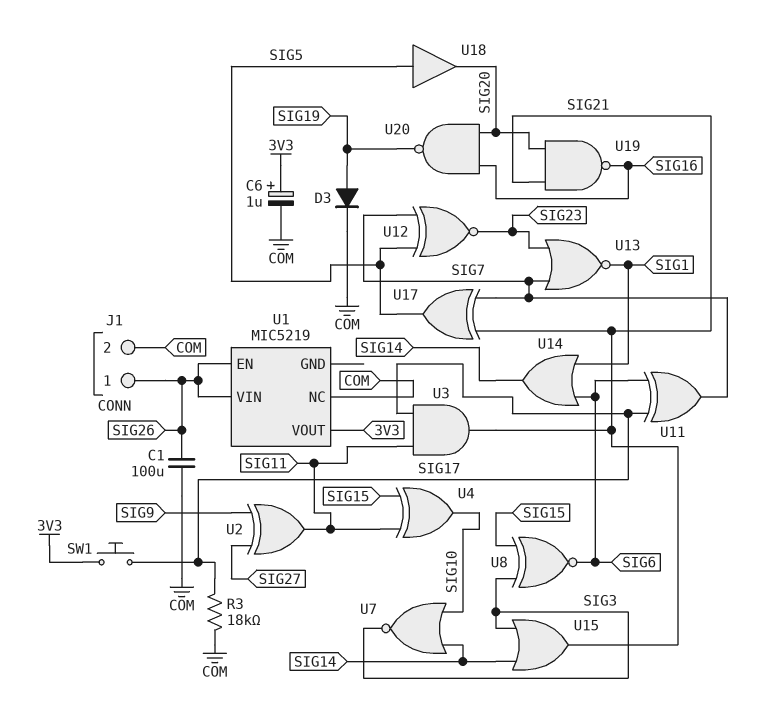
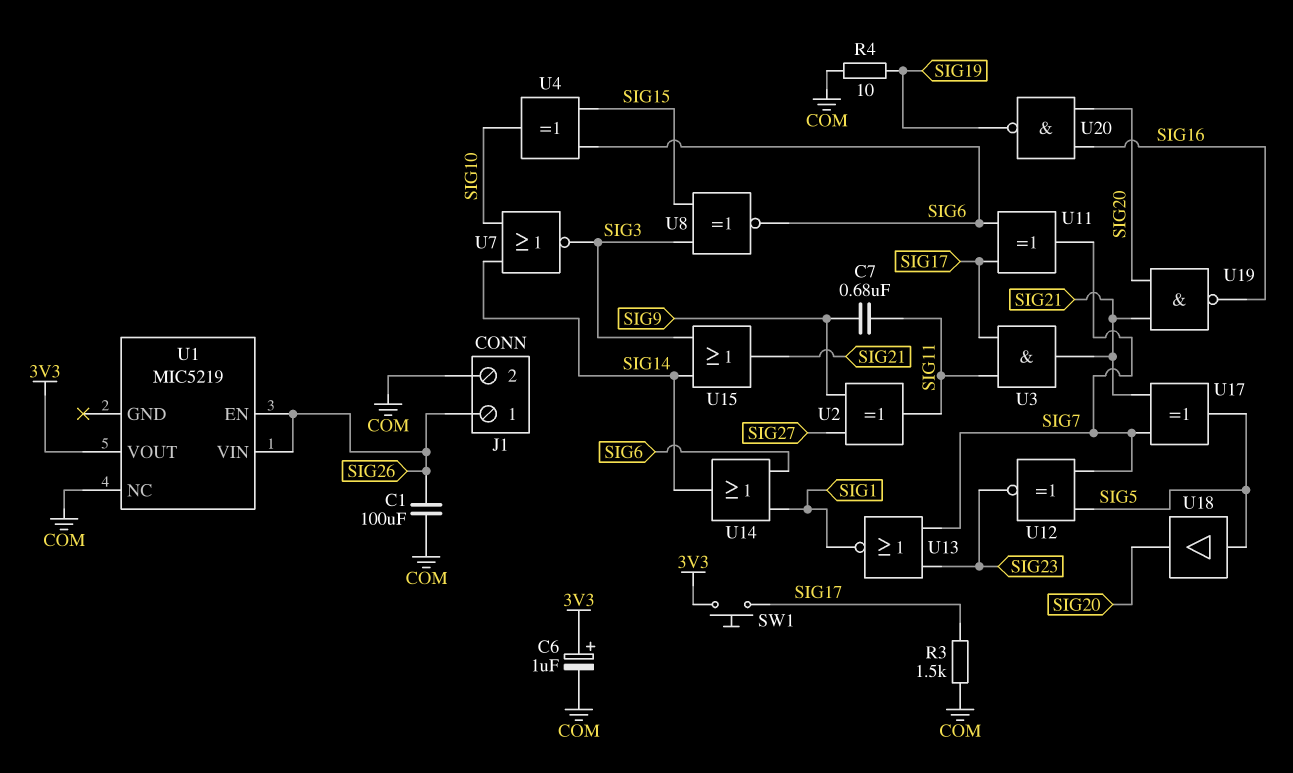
C7: none -> 680nF (SIG9, SIG11)
D3: diode (A SIG19, K COM) -> none
R3: 18k (COM, SIG17) -> 1.5k (COM, SIG17)
R4: none -> 10 (COM, SIG19)
U4: XOR (in SIG11, in SIG15, out SIG10) -> XOR (in SIG6, in SIG15, out SIG10)

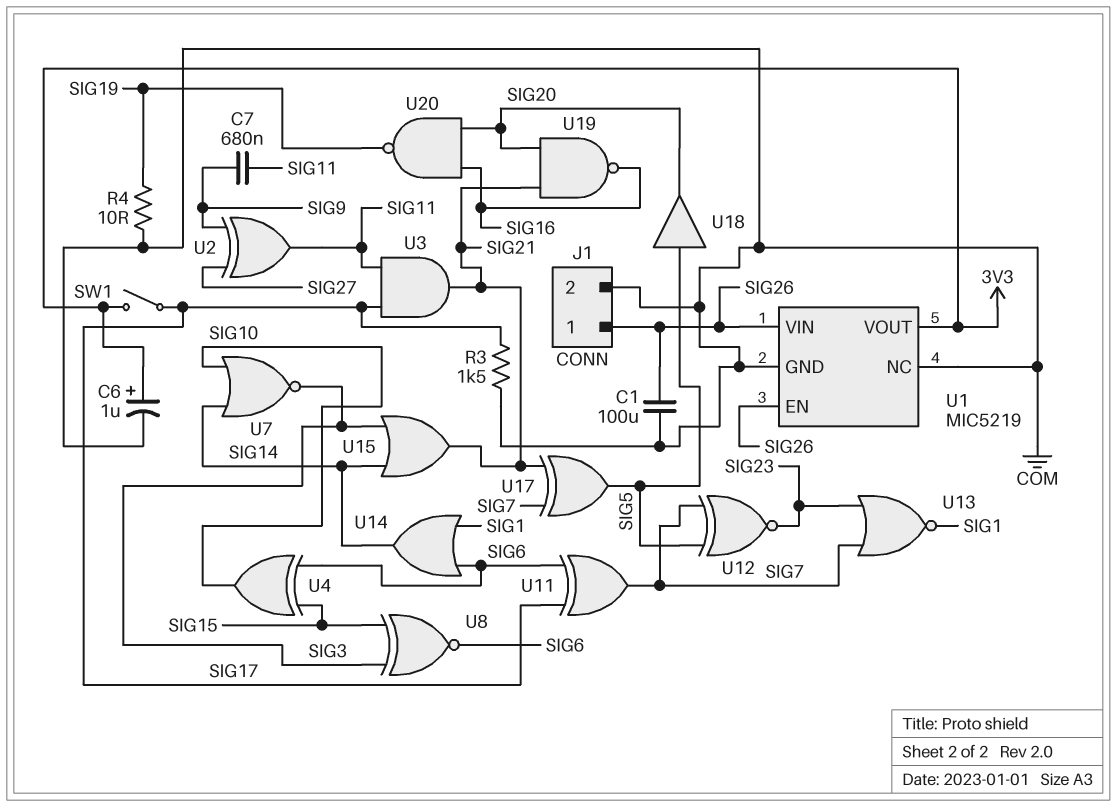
SW1: button (3V3, SIG17) -> switch (3V3, SIG17)
U1 pin GND: none -> COM

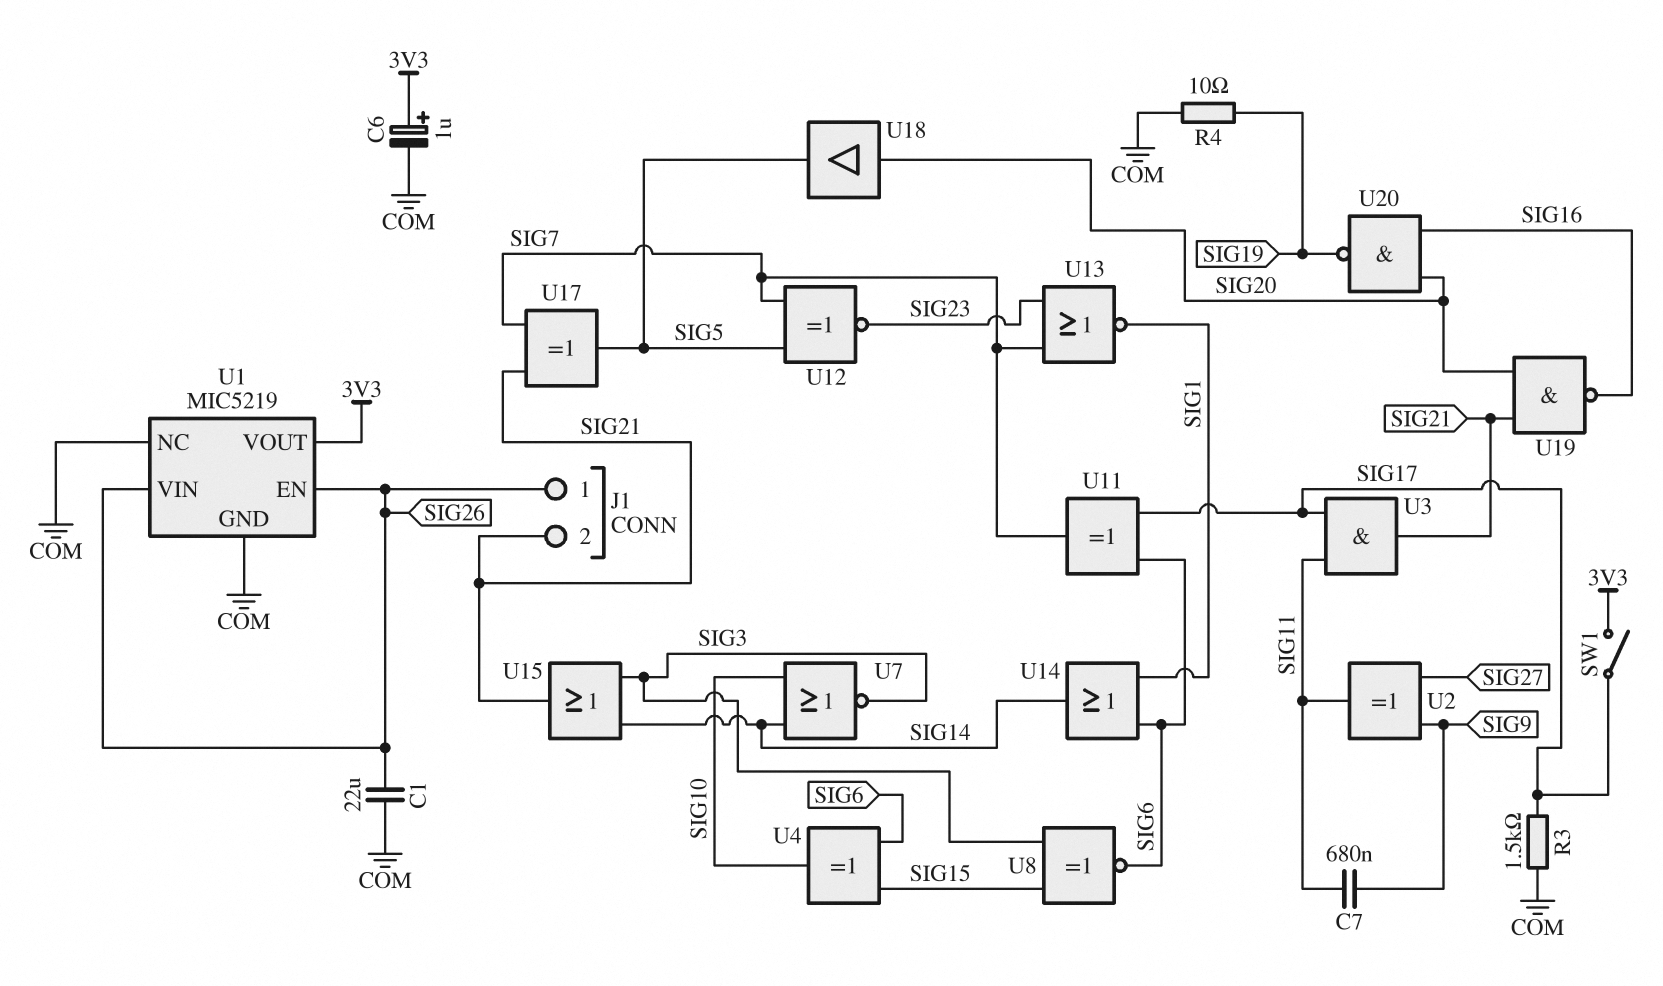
C1: 100uF (COM, SIG26) -> 22uF (COM, SIG26)
J1 pin 2: COM -> SIG21
U18: buffer (in SIG5, out SIG20) -> buffer (in SIG20, out SIG5)

